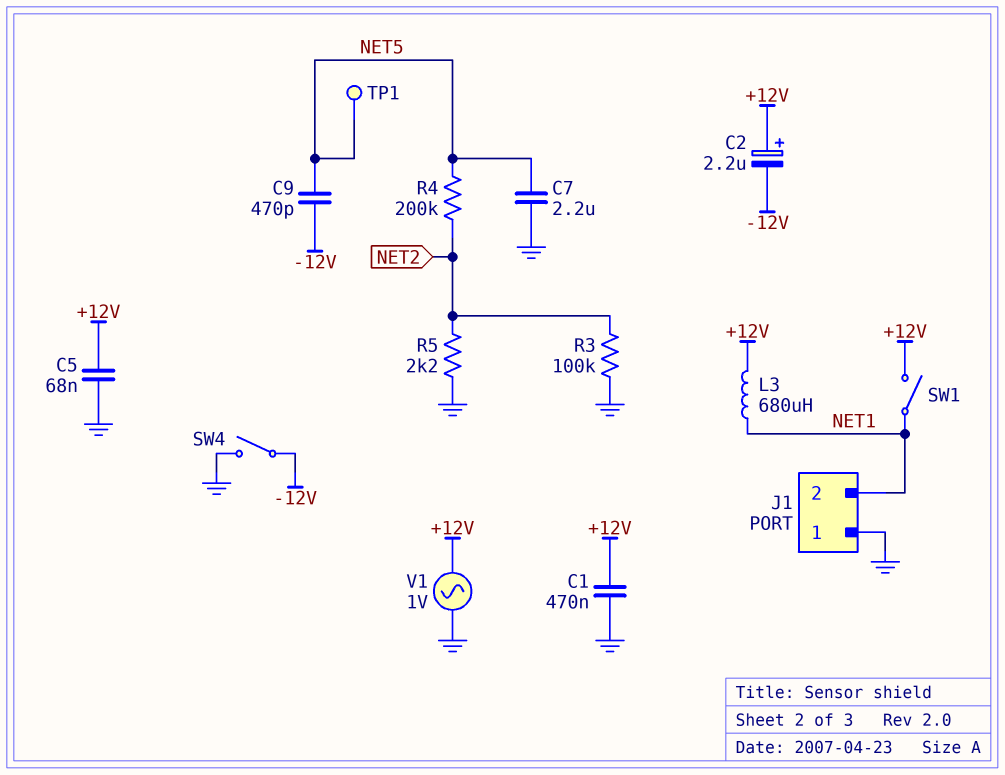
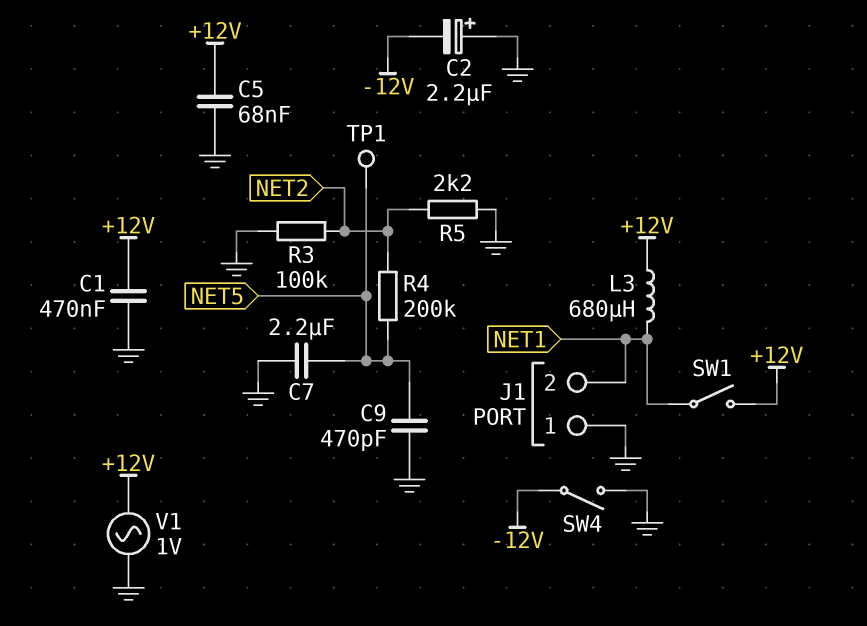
C2: 2.2uF (plus +12V, minus -12V) -> 2.2uF (plus GND, minus -12V)
C9: 470pF (-12V, NET5) -> 470pF (GND, NET5)

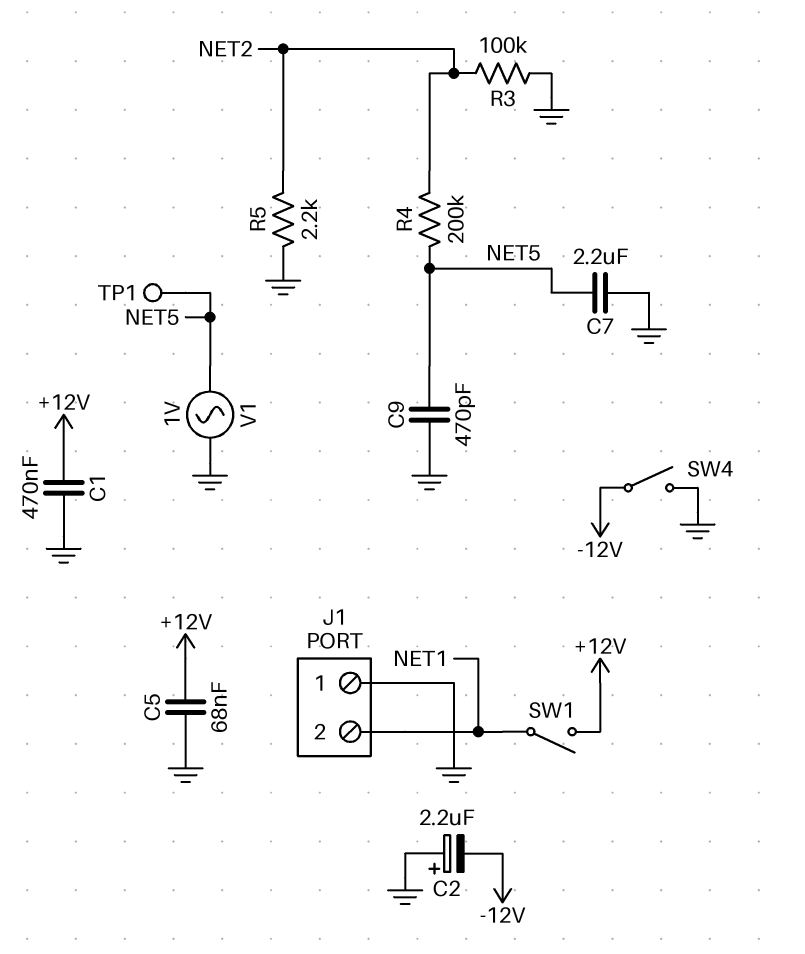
L3: 680uH (+12V, NET1) -> none
V1: AC 1V (+12V, GND) -> AC 1V (GND, NET5)

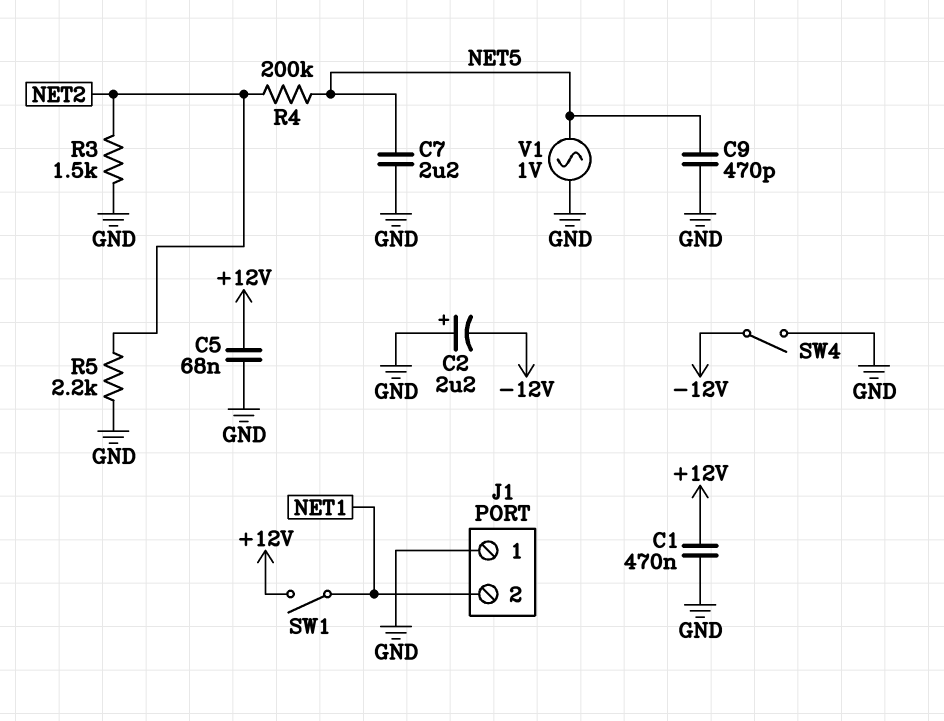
R3: 100k (GND, NET2) -> 1.5k (GND, NET2)
TP1: test point (NET5) -> none

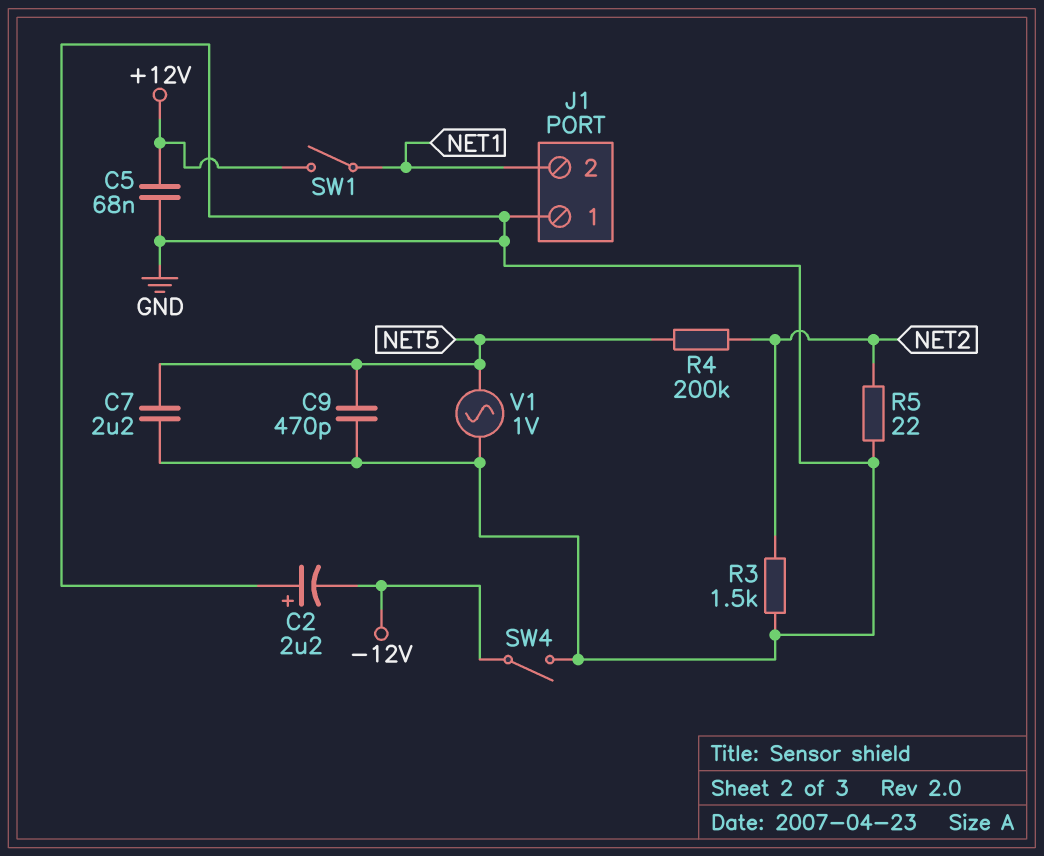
C1: 470nF (+12V, GND) -> none
R5: 2.2k (GND, NET2) -> 22 (GND, NET2)

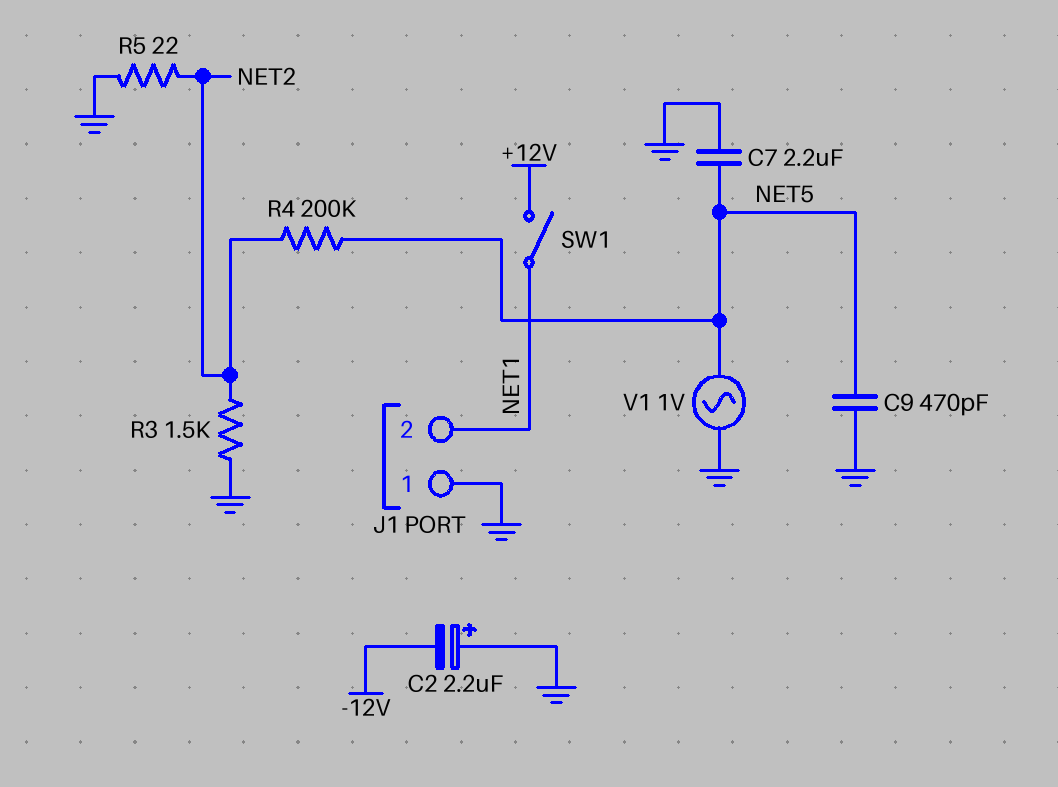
C5: 68nF (+12V, GND) -> none
SW4: switch (-12V, GND) -> none

